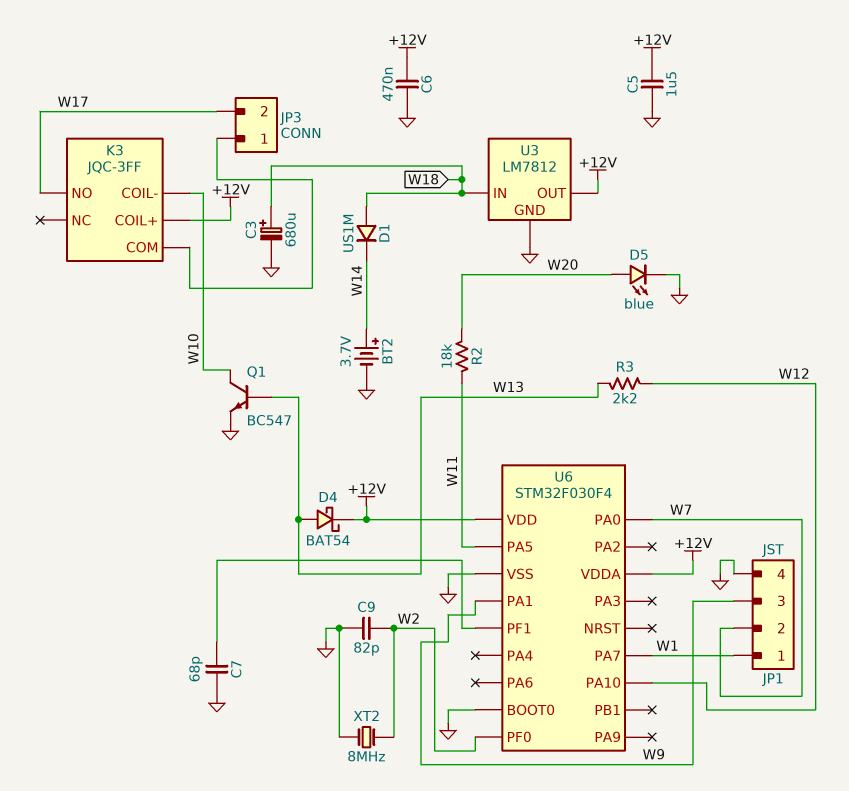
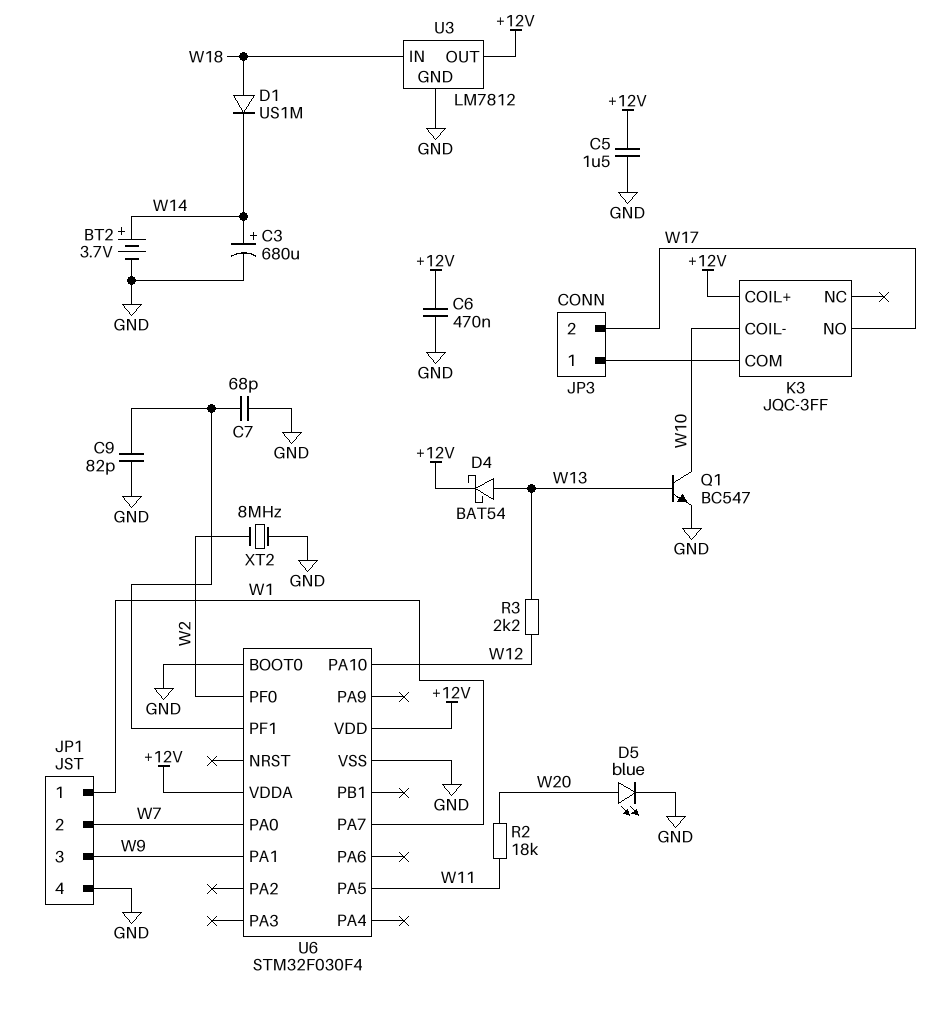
C3: 680uF (plus W18, minus GND) -> 680uF (plus W14, minus GND)
C9: 82pF (GND, W2) -> 82pF (GND, U6/PF1)

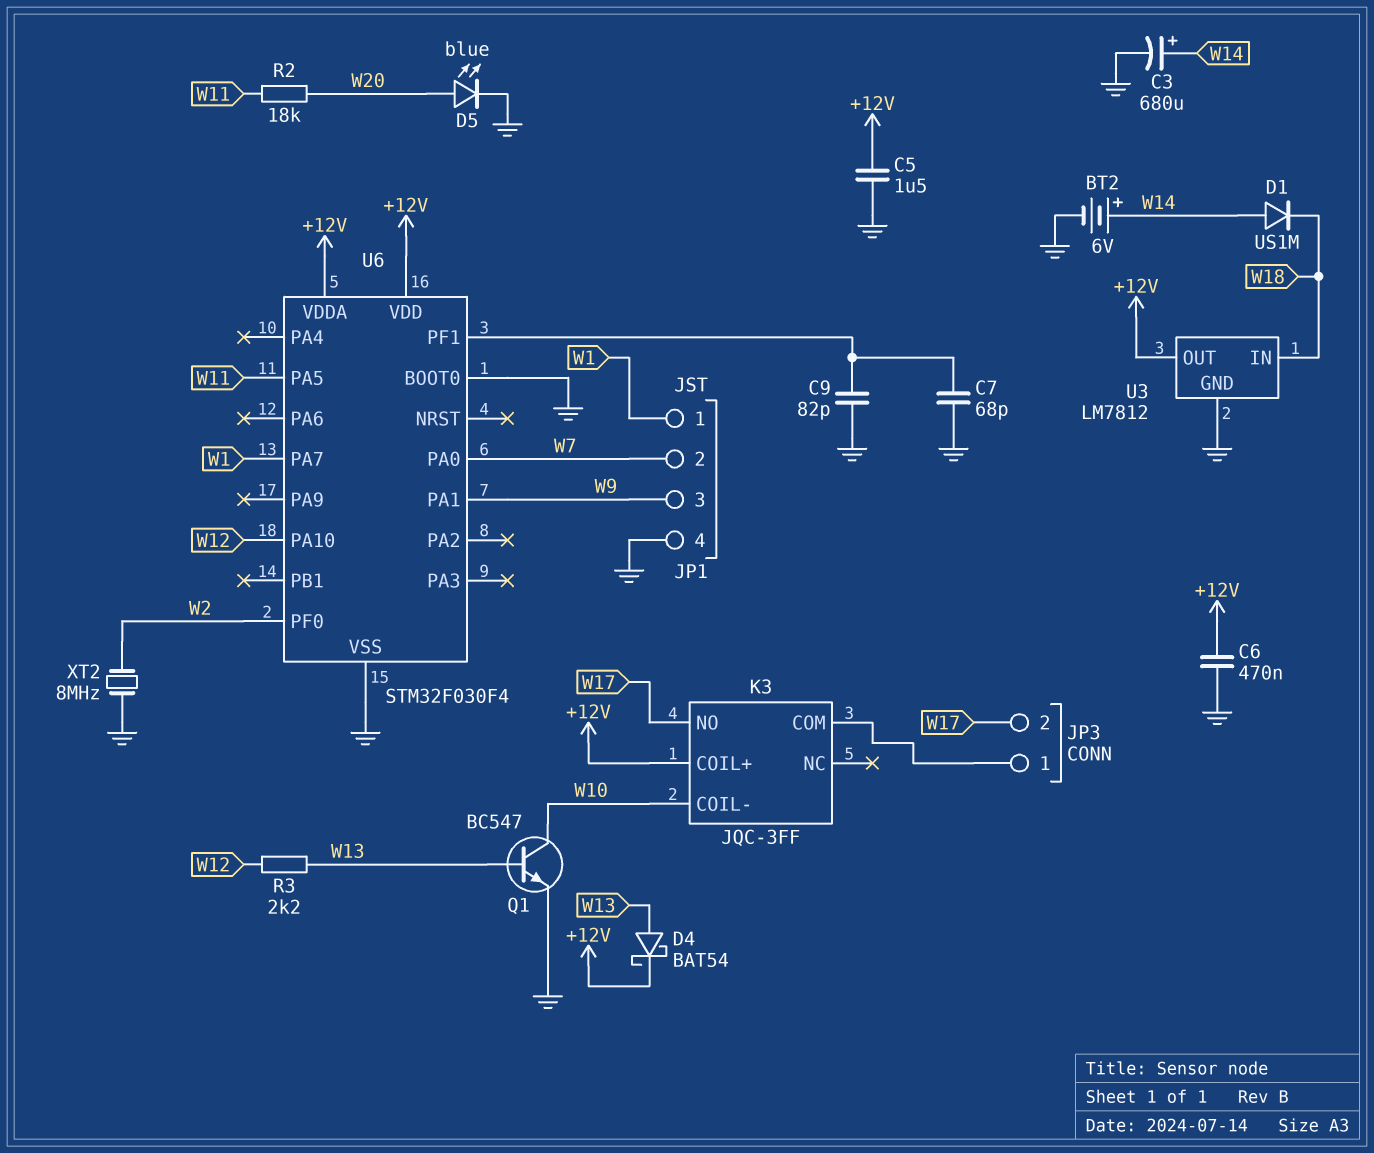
BT2: 3.7V (plus W14, minus GND) -> 6V (plus W14, minus GND)
D1: diode US1M (A W18, K W14) -> diode US1M (A W14, K W18)

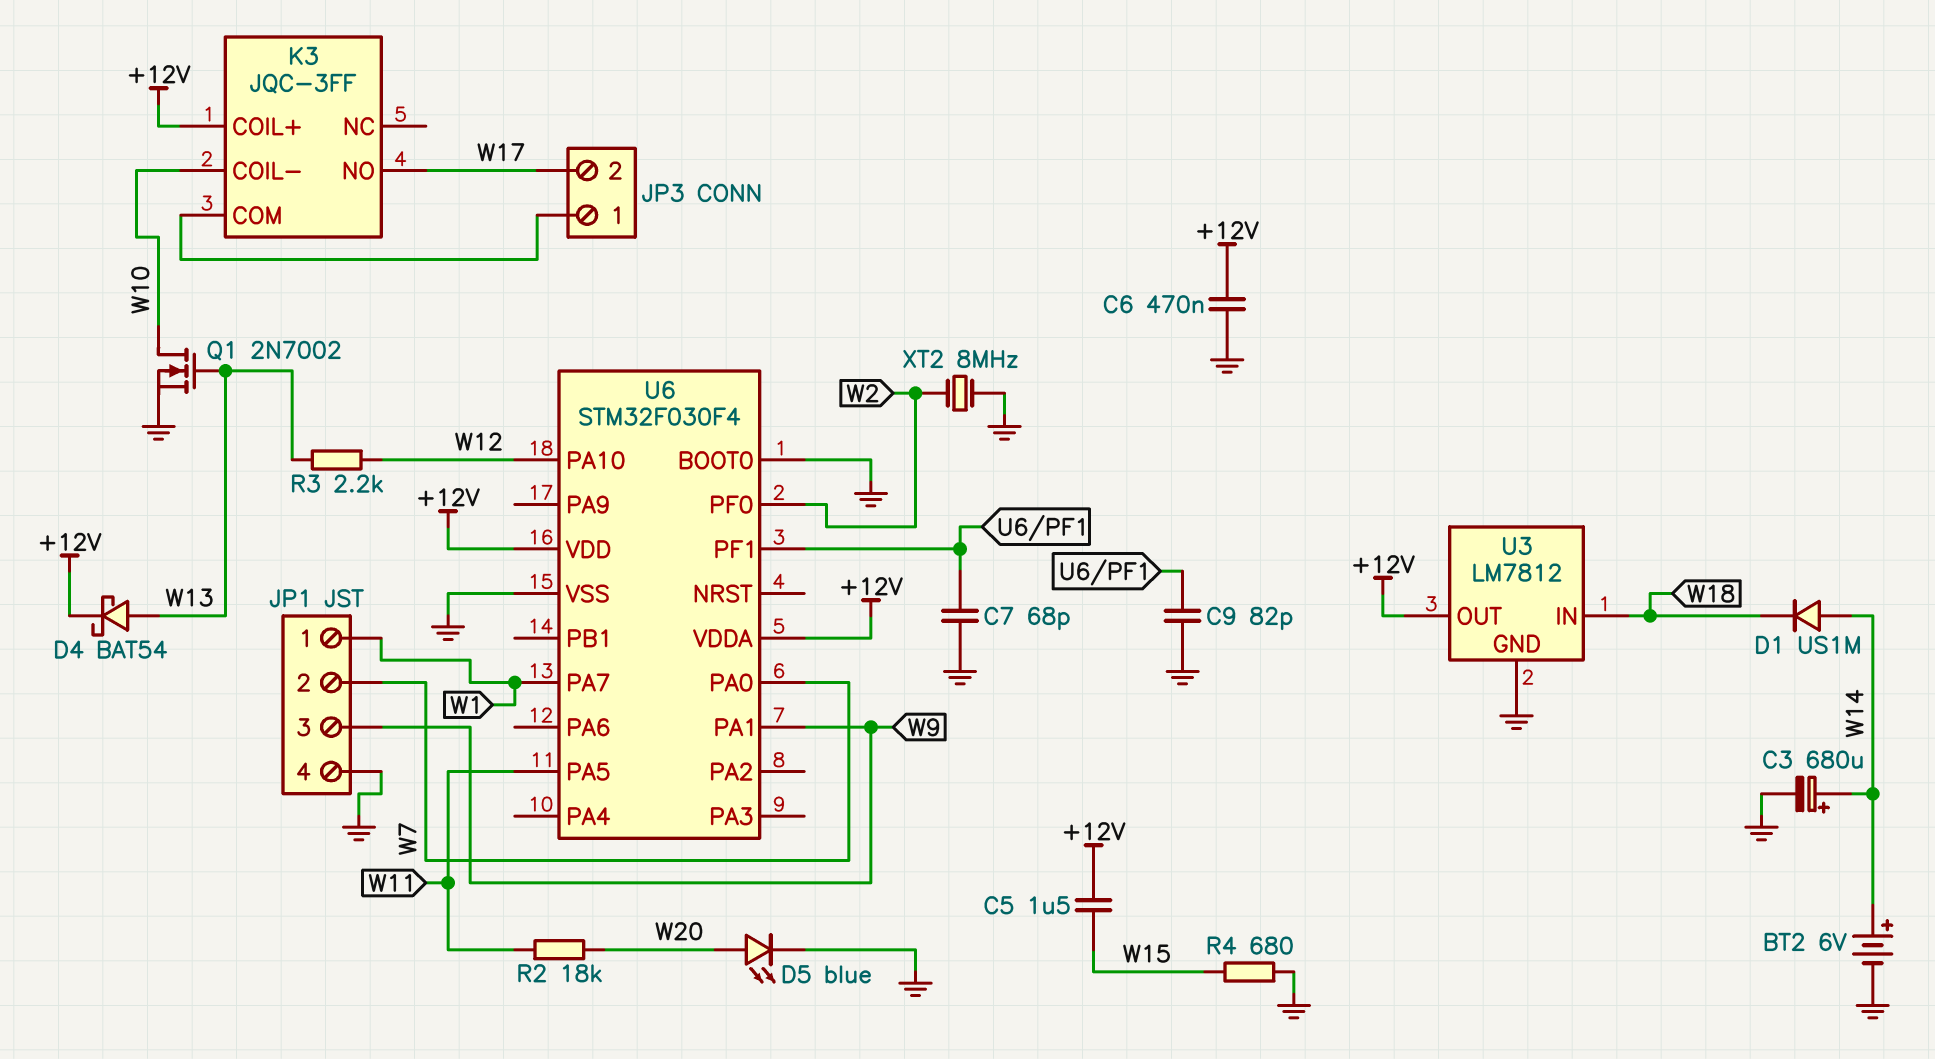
C5: 1.5uF (+12V, GND) -> 1.5uF (+12V, W15)
Q1: NPN BC547 (B W13, C W10, E GND) -> NMOS 2N7002 (G W13, D W10, S GND)
R4: none -> 680 (GND, W15)

